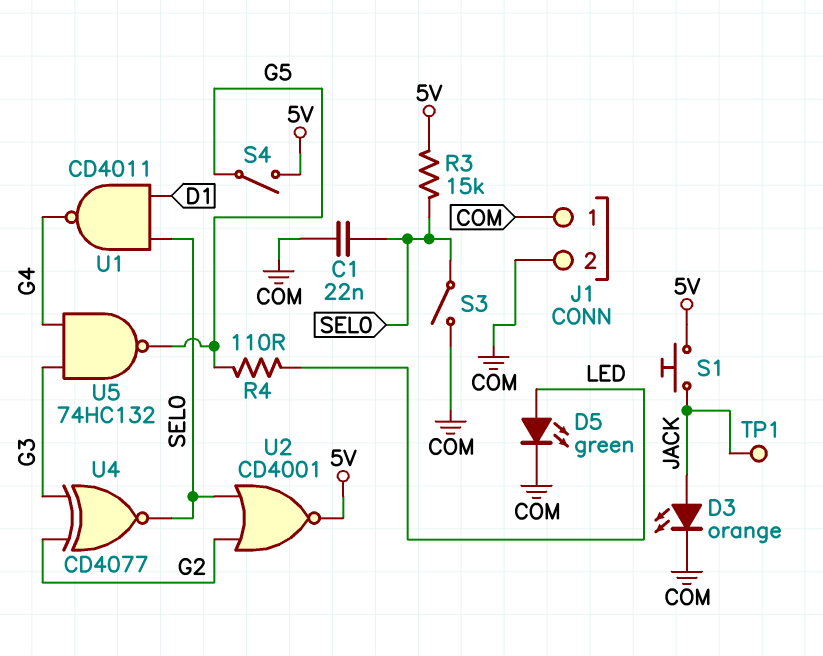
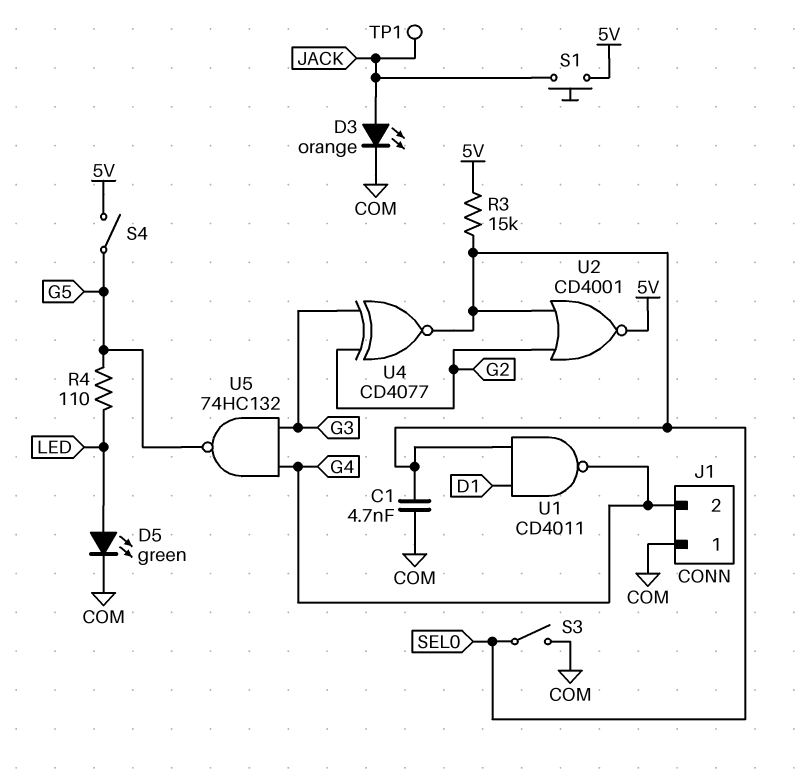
C1: 22nF (COM, SEL0) -> 4.7nF (COM, SEL0)
J1 pin 2: COM -> G4

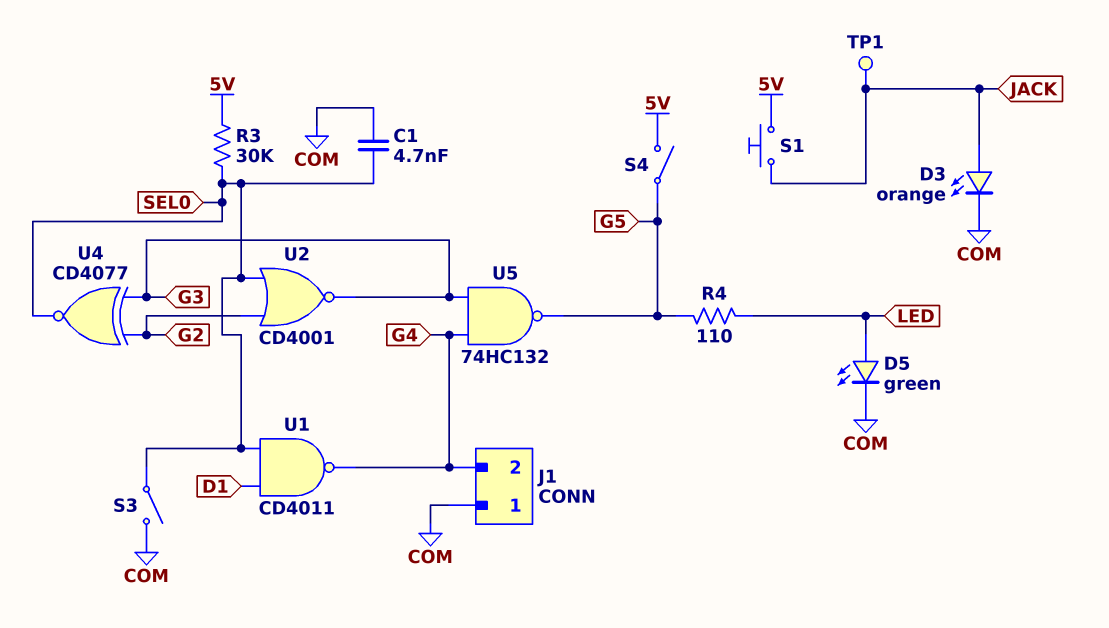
R3: 15k (5V, SEL0) -> 30k (5V, SEL0)
U2: NOR CD4001 (in G2, in SEL0, out 5V) -> NOR CD4001 (in G2, in SEL0, out G3)

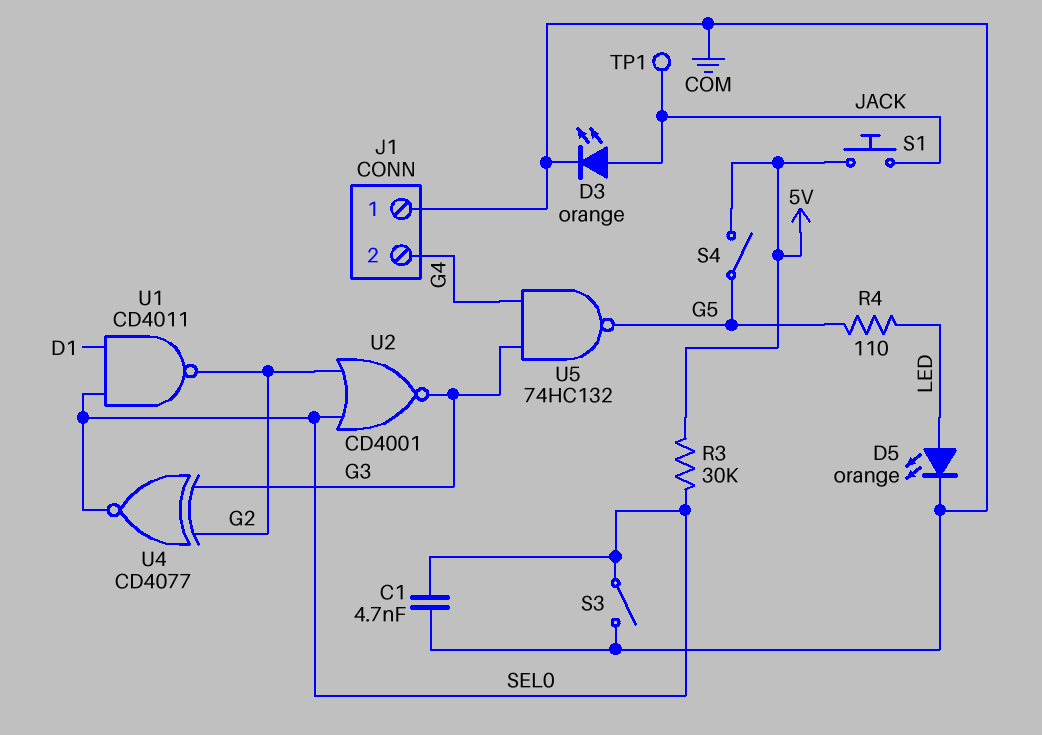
D5: LED green (A LED, K COM) -> LED orange (A LED, K COM)
U1: NAND CD4011 (in D1, in SEL0, out G4) -> NAND CD4011 (in D1, in SEL0, out G2)

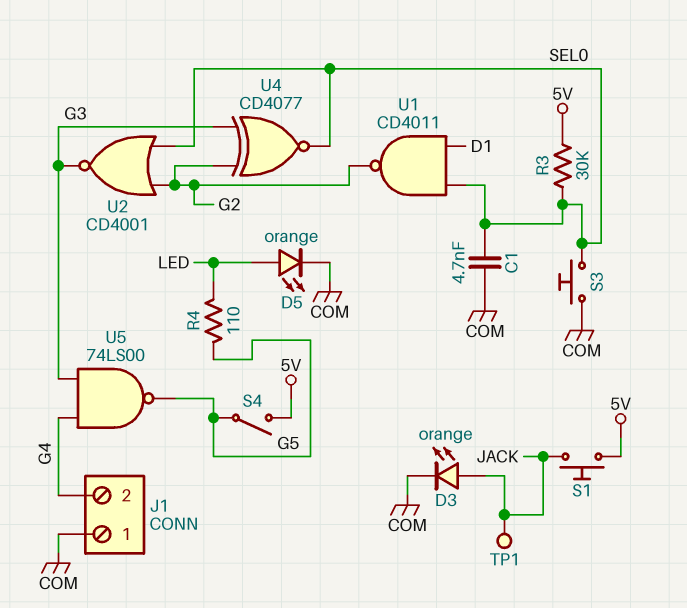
S3: switch (COM, SEL0) -> button (COM, SEL0)
U5: NAND 74HC132 (in G3, in G4, out G5) -> NAND 74LS00 (in G3, in G4, out G5)

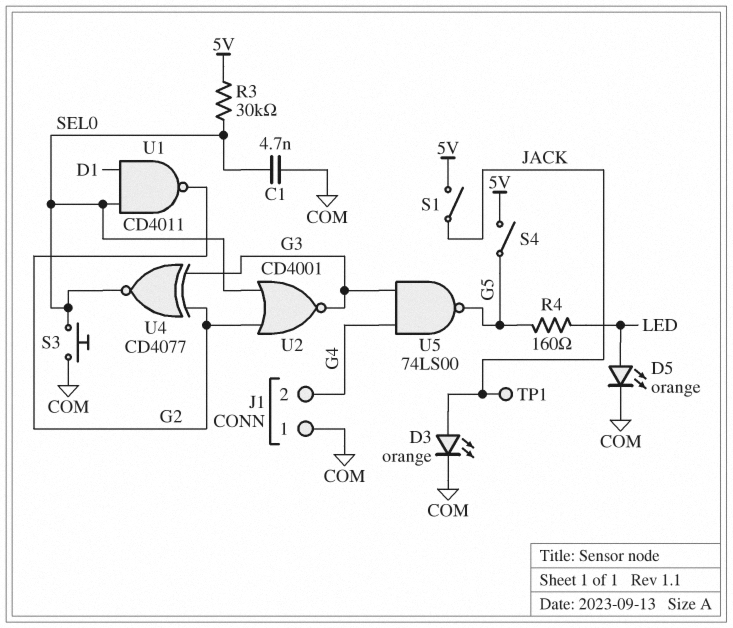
R4: 110 (G5, LED) -> 160 (G5, LED)
S1: button (5V, JACK) -> switch (5V, JACK)

